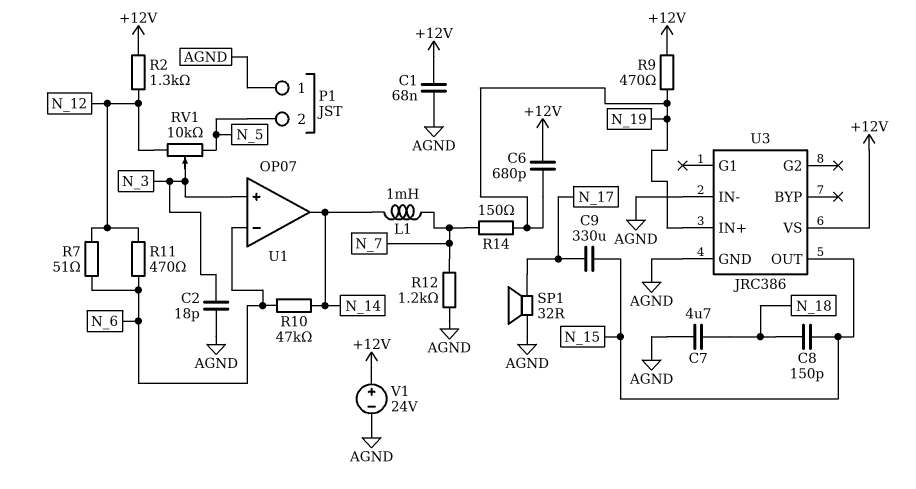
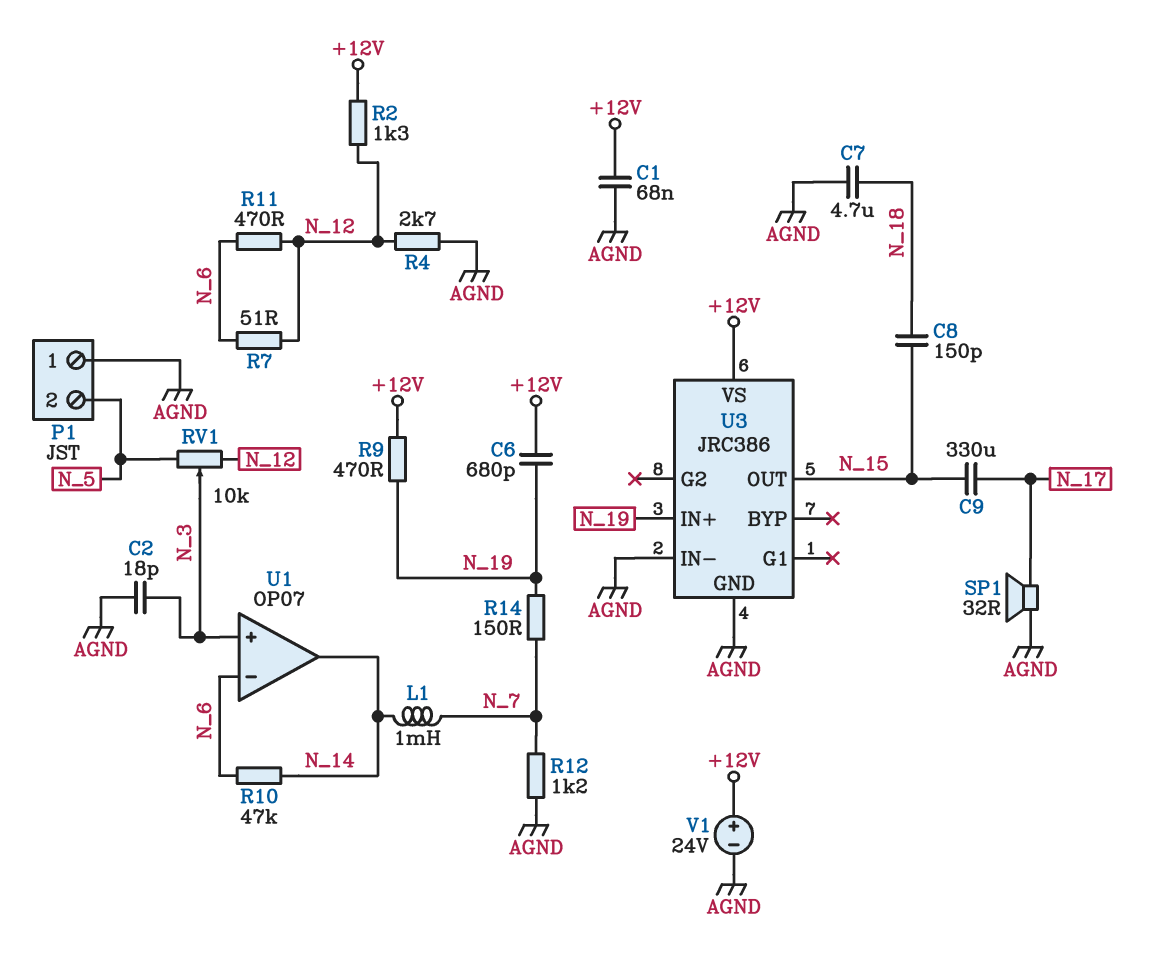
R4: none -> 2.7k (AGND, N_12)

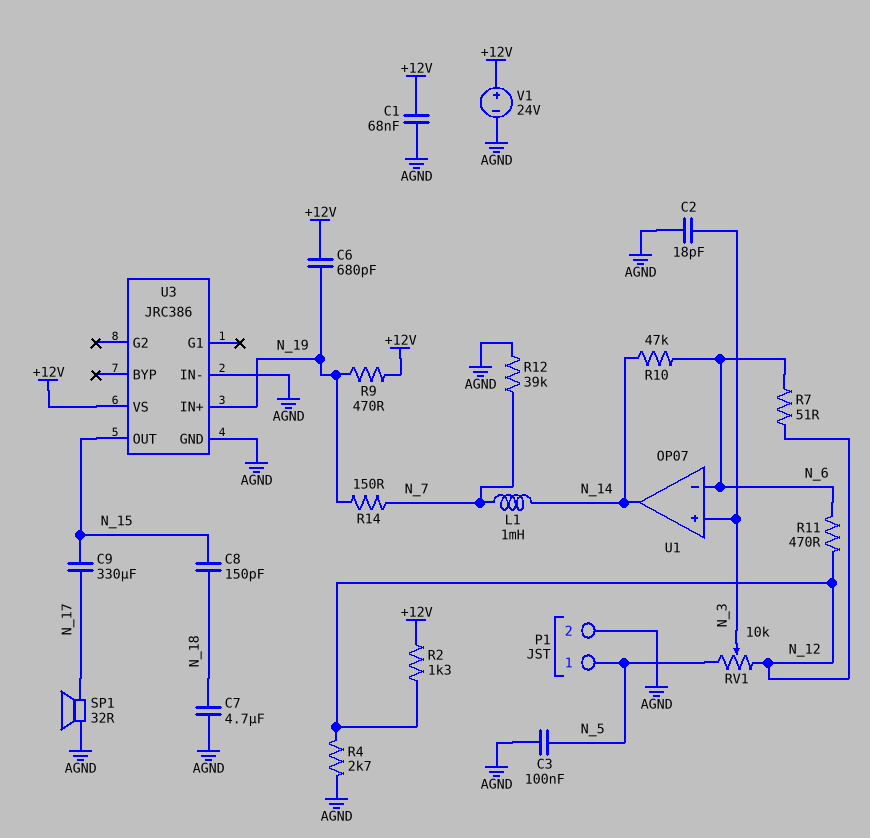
C3: none -> 100nF (AGND, N_5)
P1 pin 1: AGND -> N_5
P1 pin 2: N_5 -> AGND
R12: 1.2k (AGND, N_7) -> 39k (AGND, N_7)

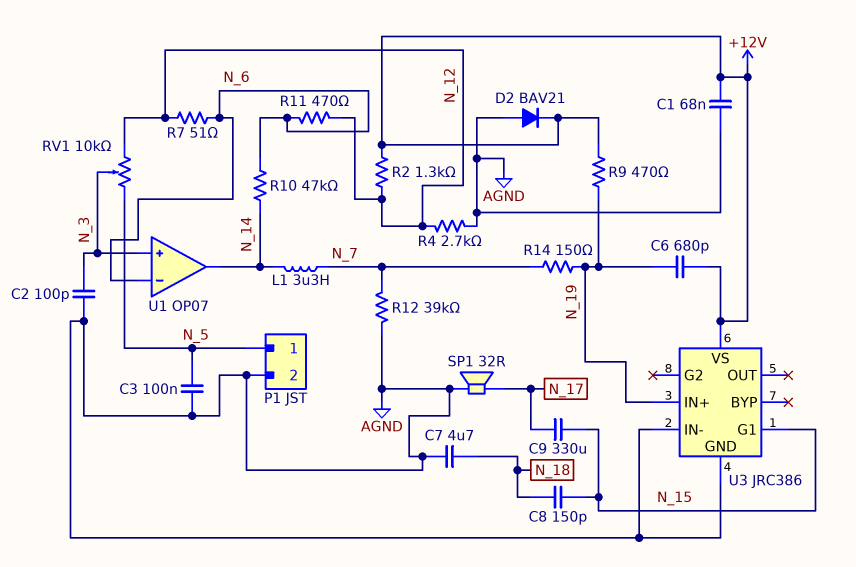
C2: 18pF (AGND, N_3) -> 100pF (AGND, N_3)
D2: none -> diode BAV21 (A AGND, K +12V)
L1: 1mH (N_7, N_14) -> 3.3uH (N_7, N_14)
U3 pin G1: none -> N_15
U3 pin OUT: N_15 -> none
V1: 24V (plus +12V, minus AGND) -> none

